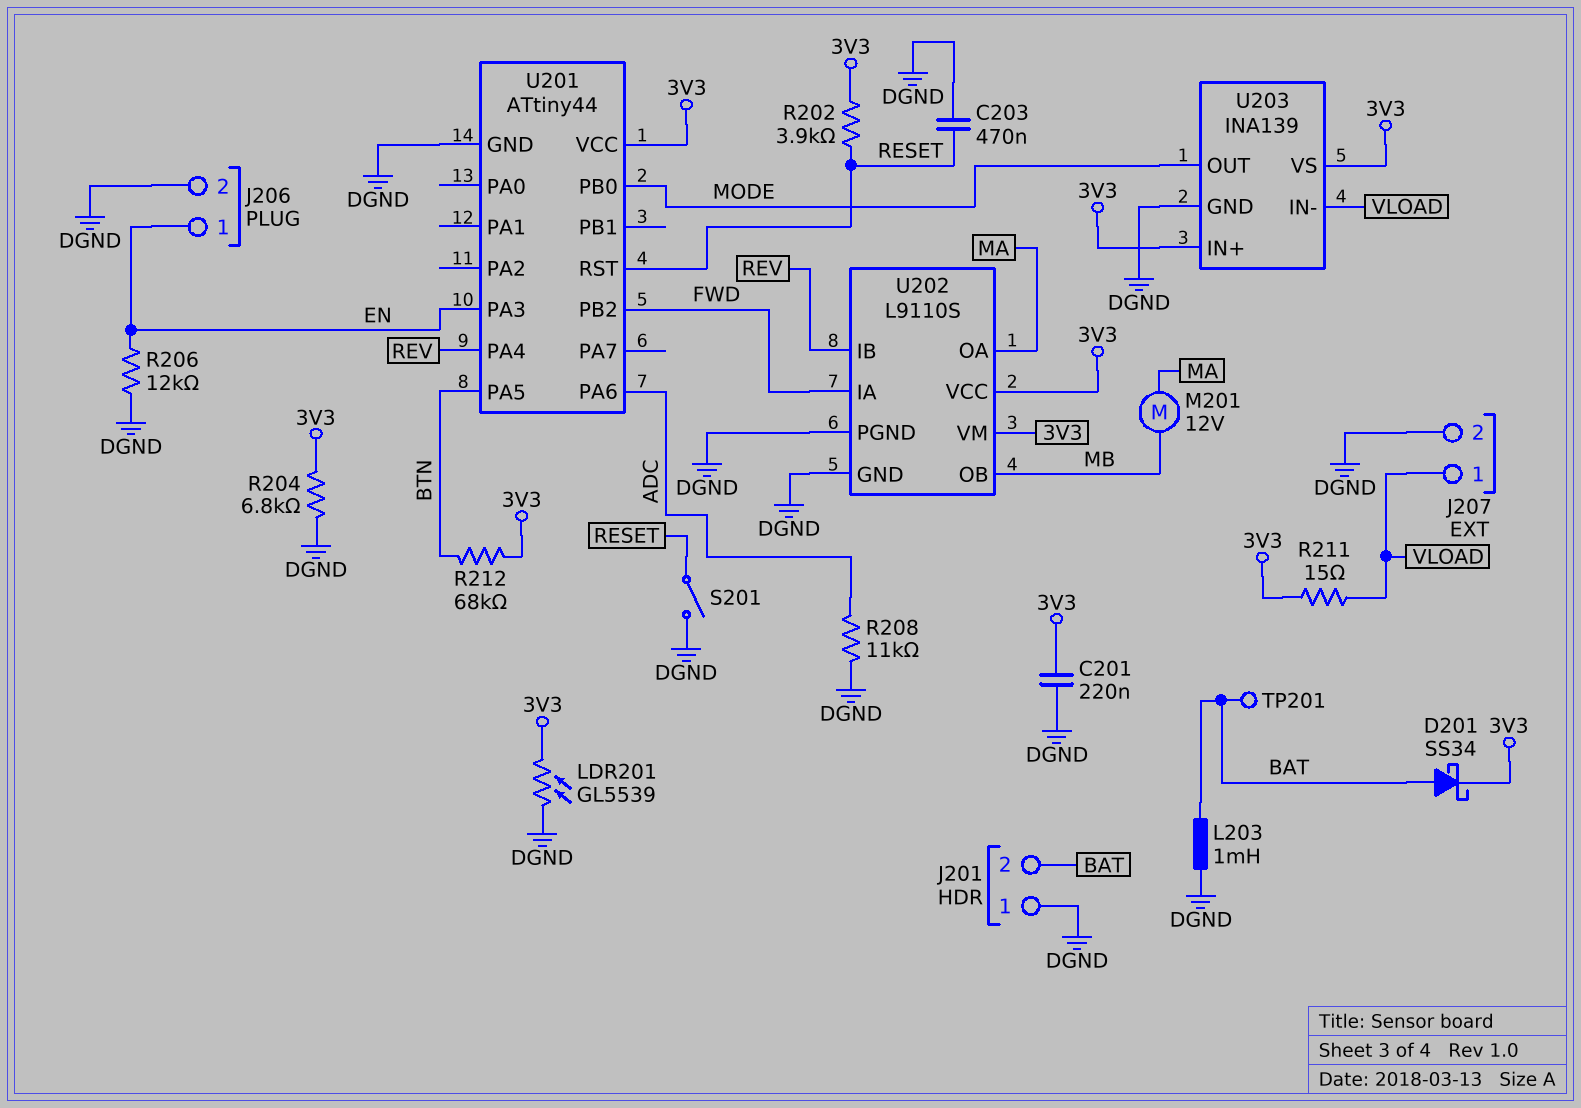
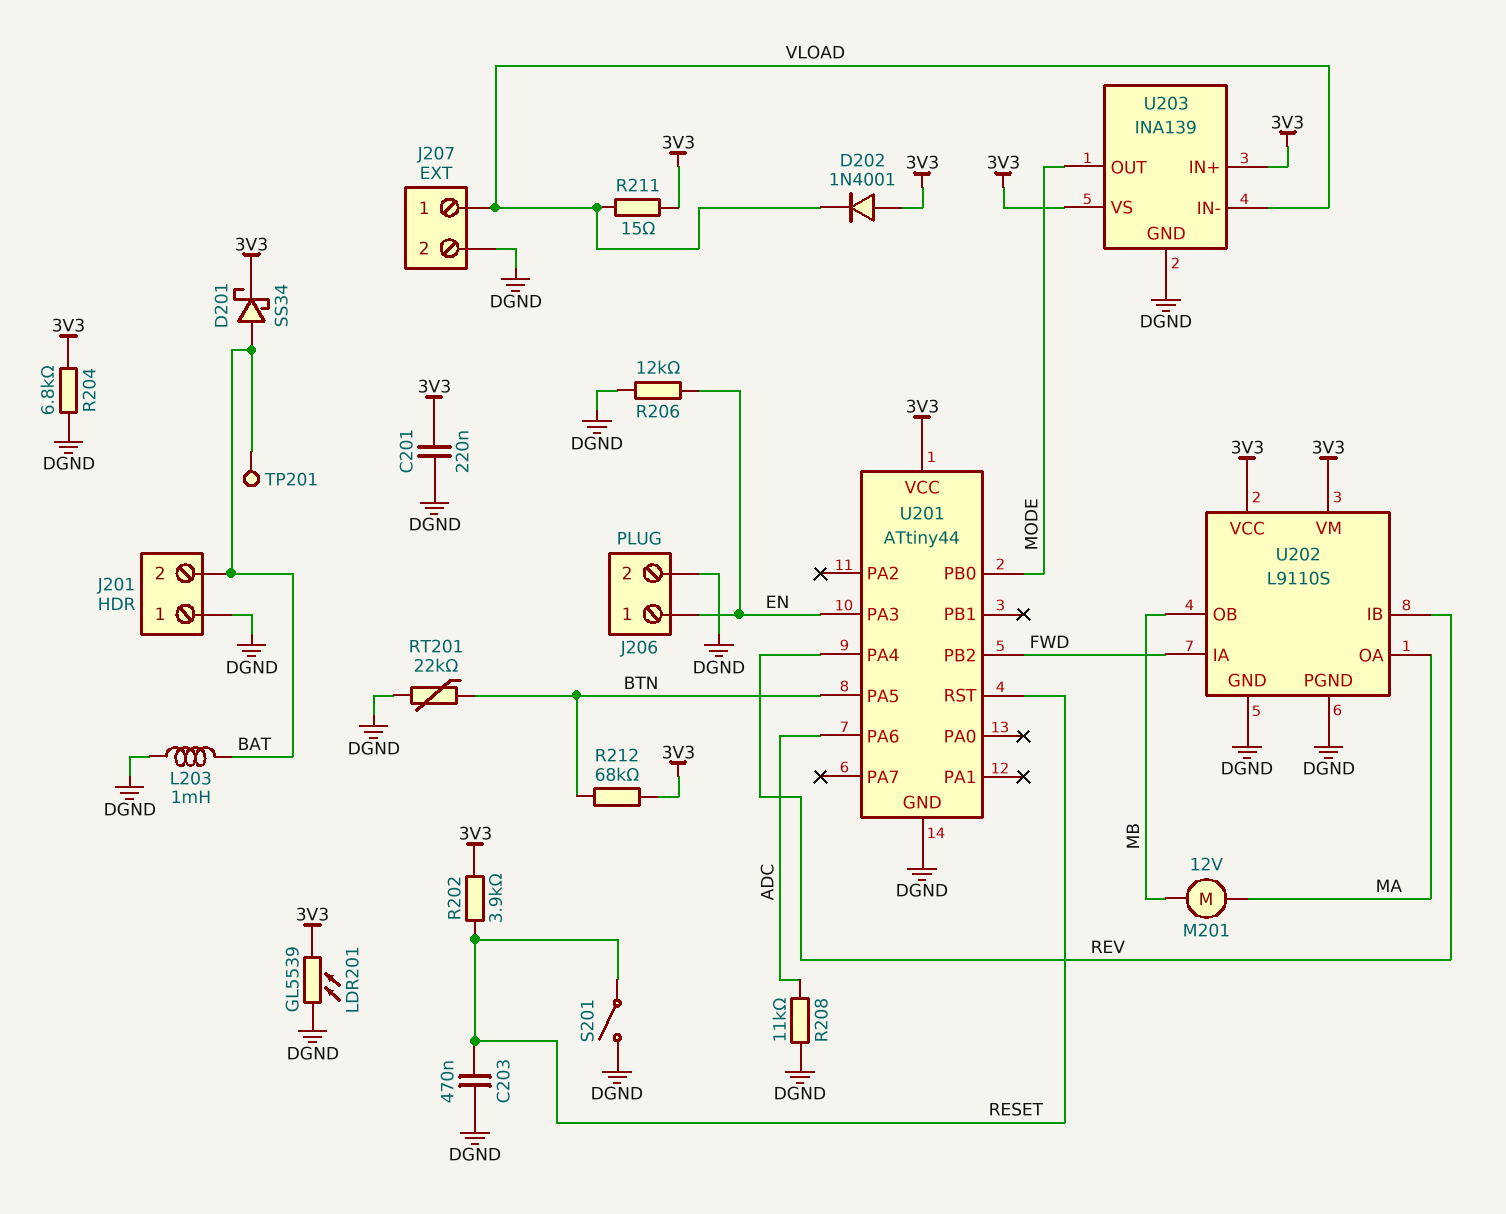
D202: none -> diode 1N4001 (A 3V3, K VLOAD)
RT201: none -> 22k (BTN, DGND)

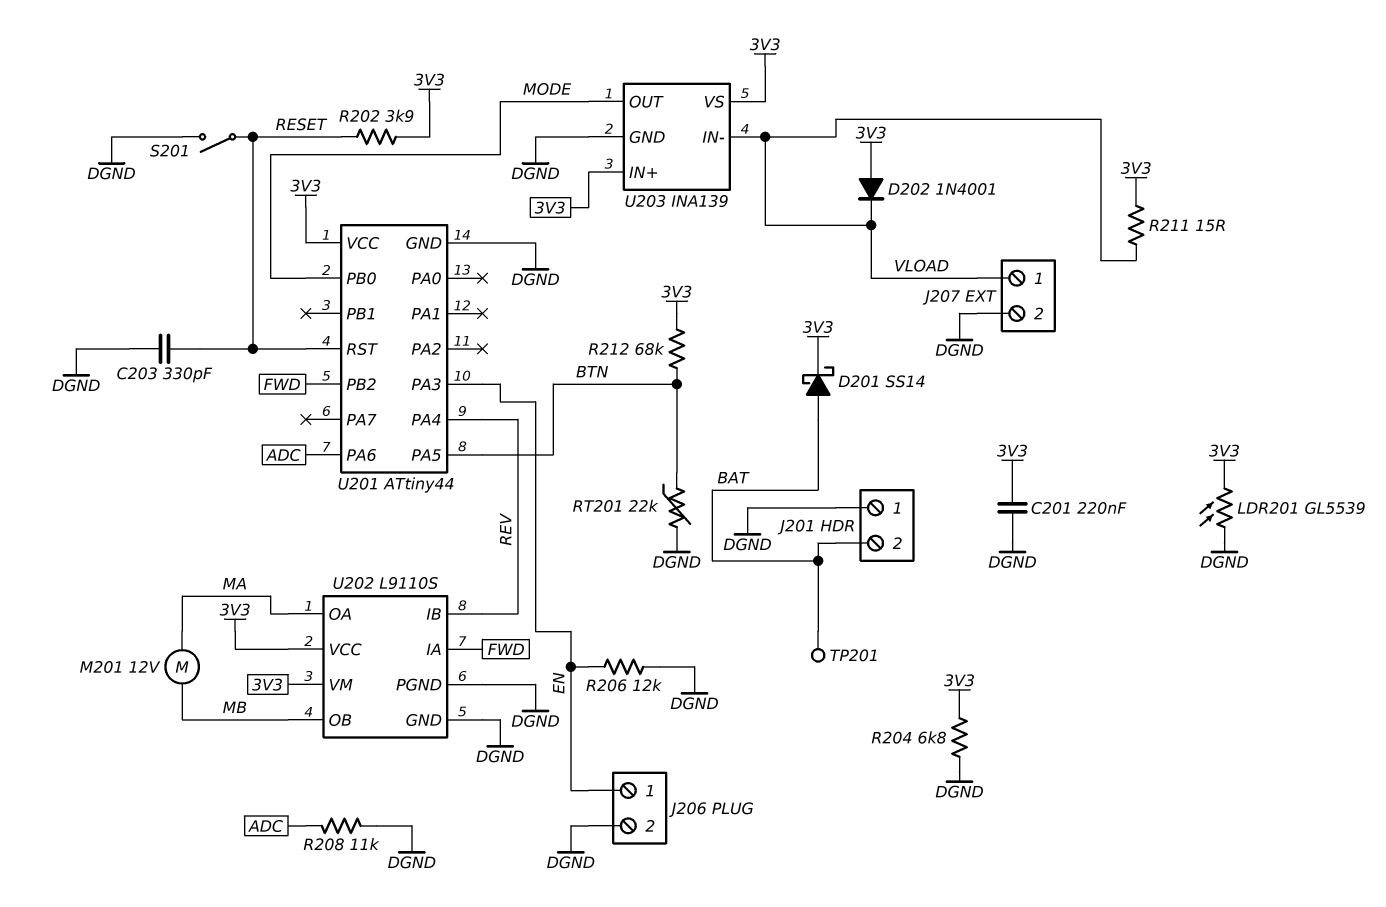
C203: 470nF (DGND, RESET) -> 330pF (DGND, RESET)
D201: schottky SS34 (A BAT, K 3V3) -> schottky SS14 (A BAT, K 3V3)
L203: 1mH (BAT, DGND) -> none

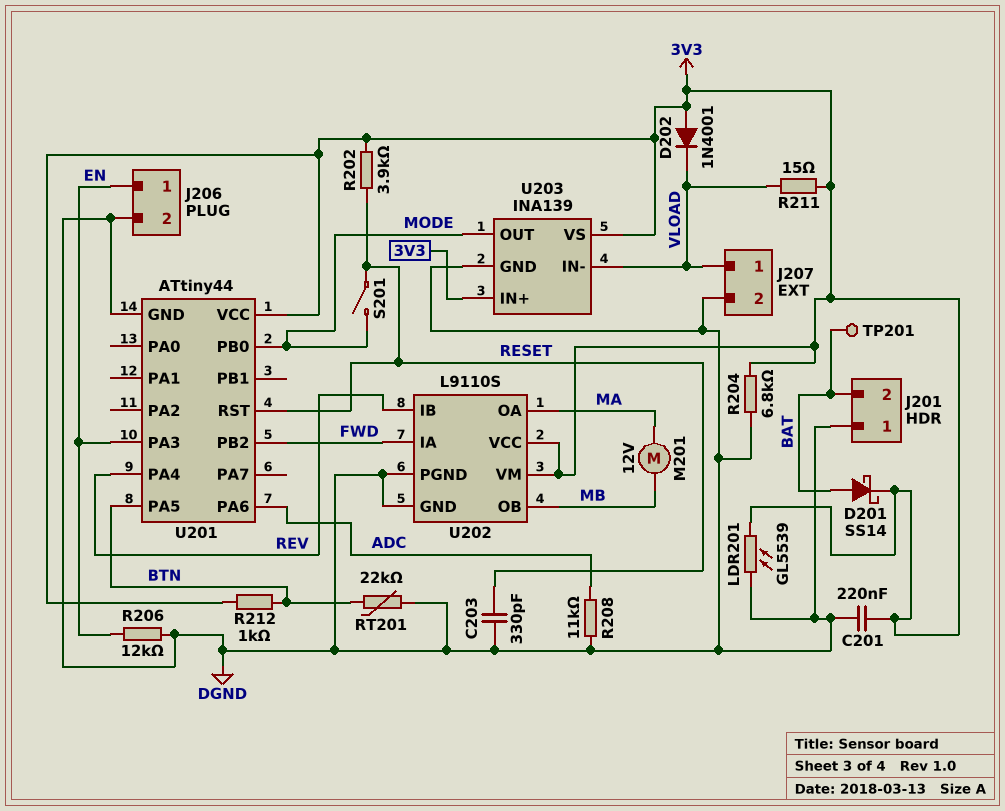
R212: 68k (3V3, BTN) -> 1k (3V3, BTN)
S201: switch (DGND, RESET) -> switch (MODE, RESET)

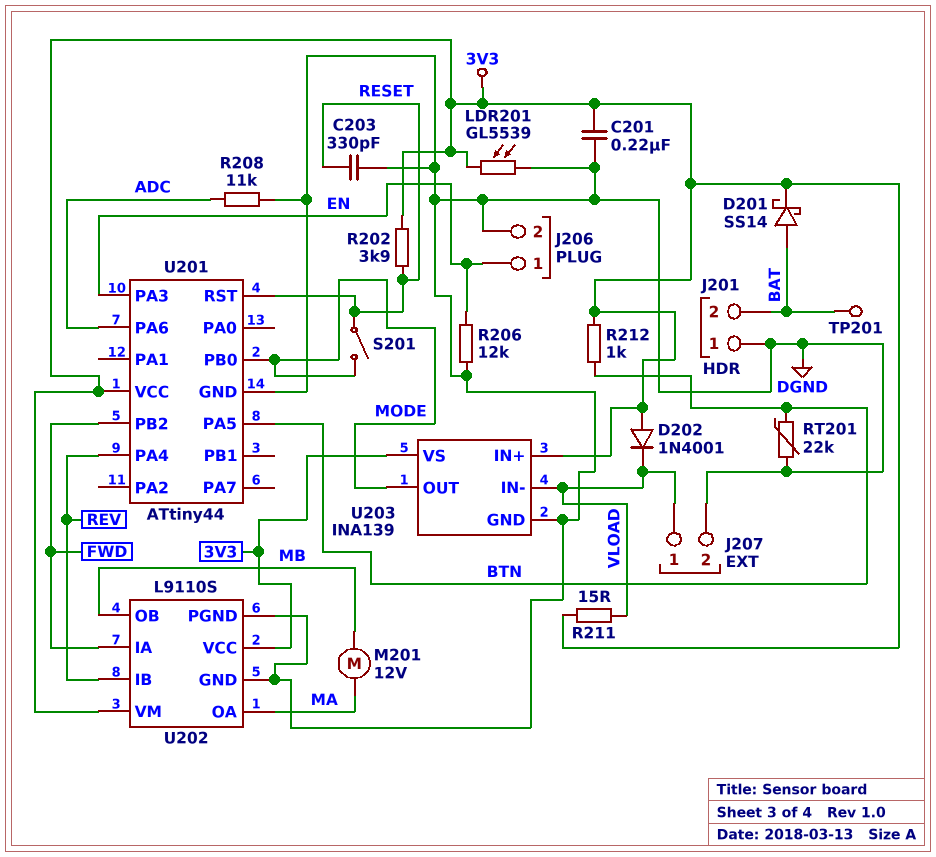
R204: 6.8k (3V3, DGND) -> none

